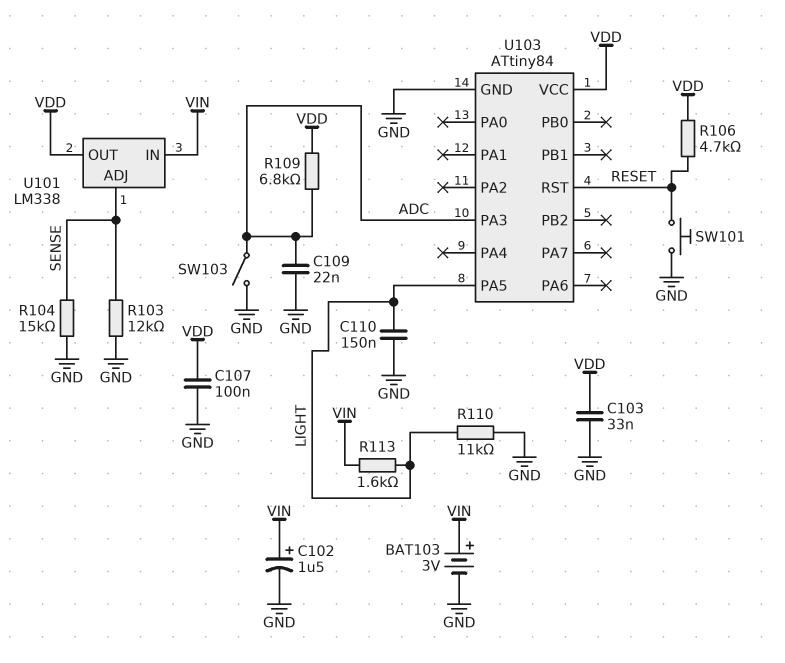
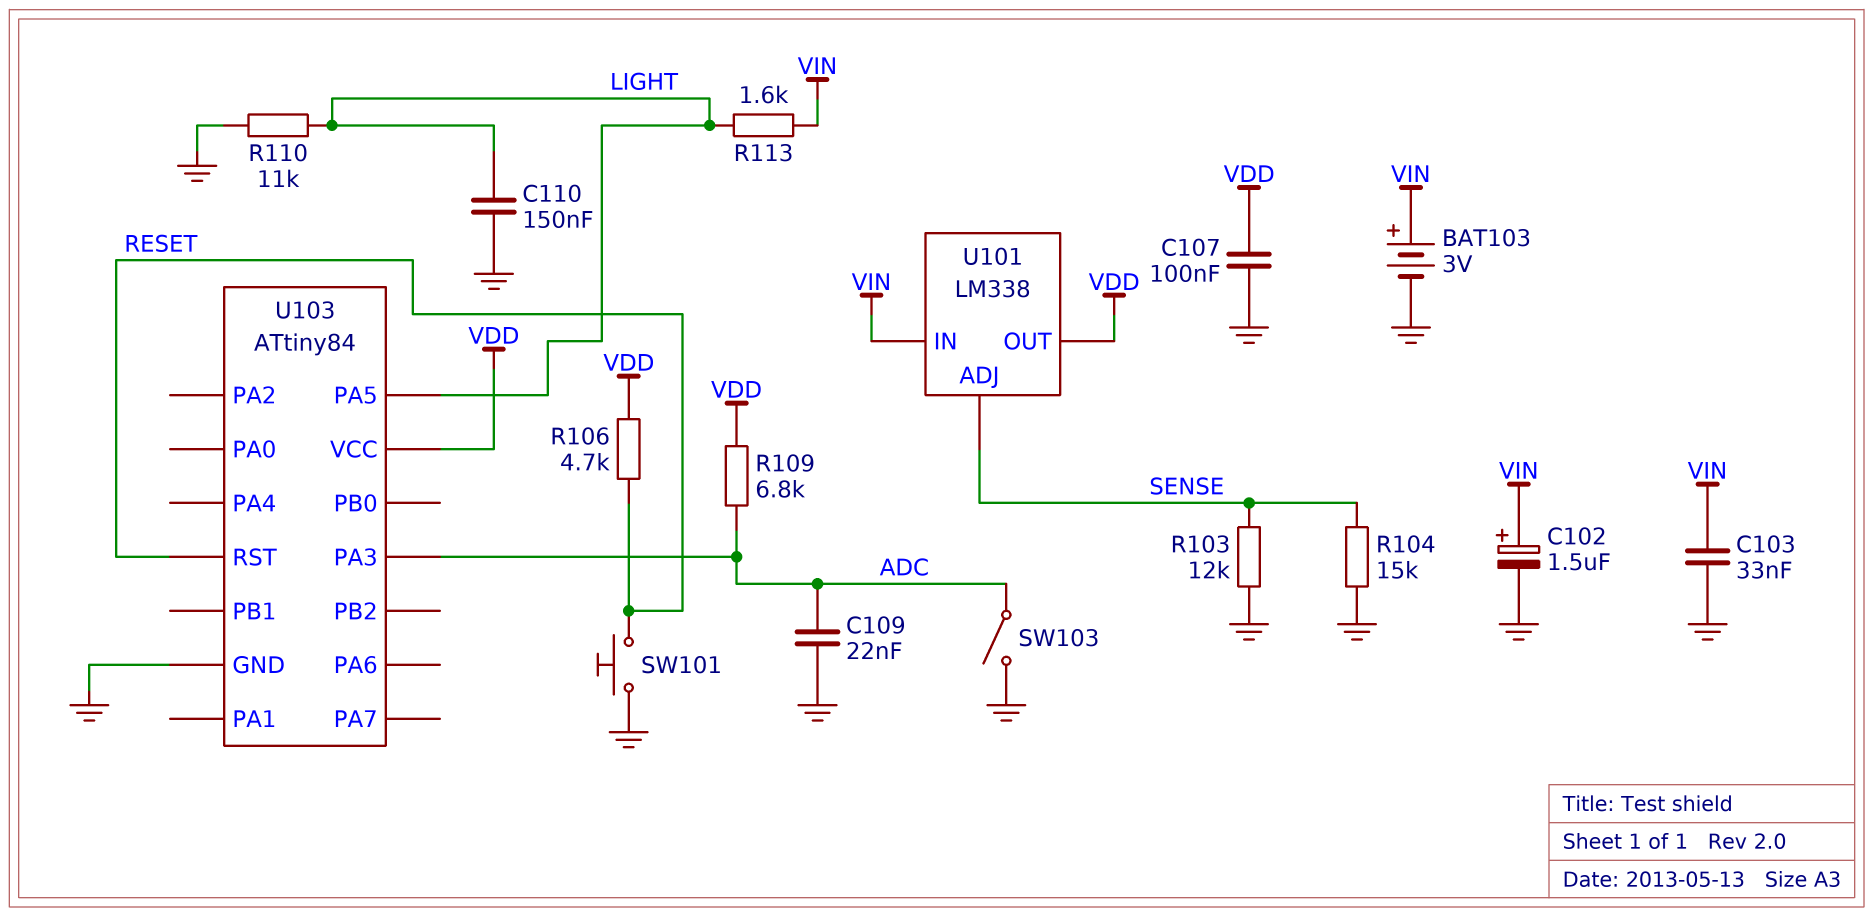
C103: 33nF (GND, VDD) -> 33nF (GND, VIN)

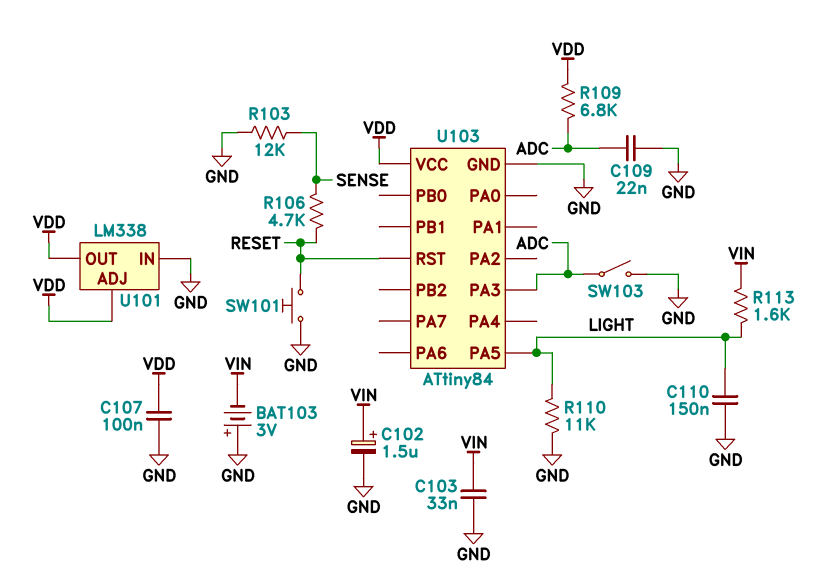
BAT103: 3V (plus VIN, minus GND) -> 3V (plus GND, minus VIN)
R104: 15k (GND, SENSE) -> none
R106: 4.7k (RESET, VDD) -> 4.7k (RESET, SENSE)
U101 pin ADJ: SENSE -> VDD
U101 pin IN: VIN -> GND

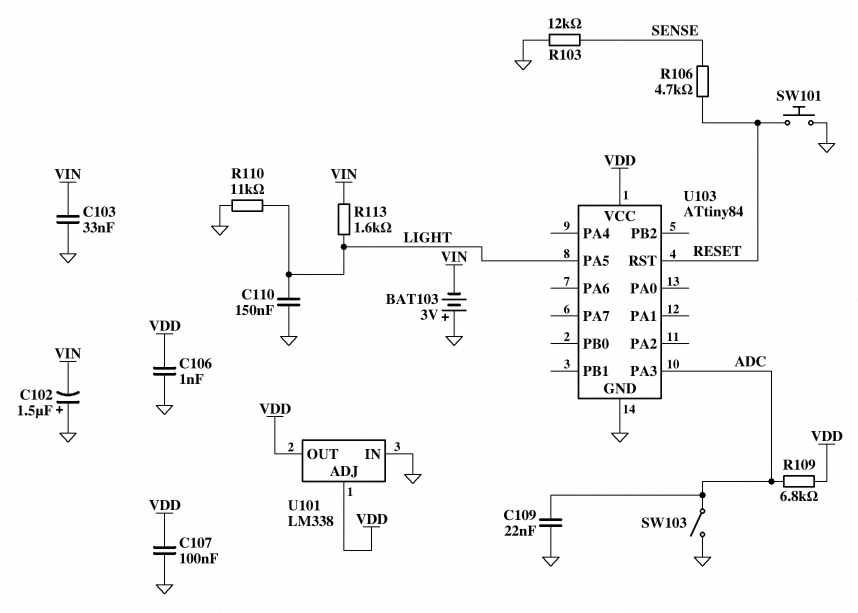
C102: 1.5uF (plus VIN, minus GND) -> 1.5uF (plus GND, minus VIN)
C106: none -> 1nF (GND, VDD)

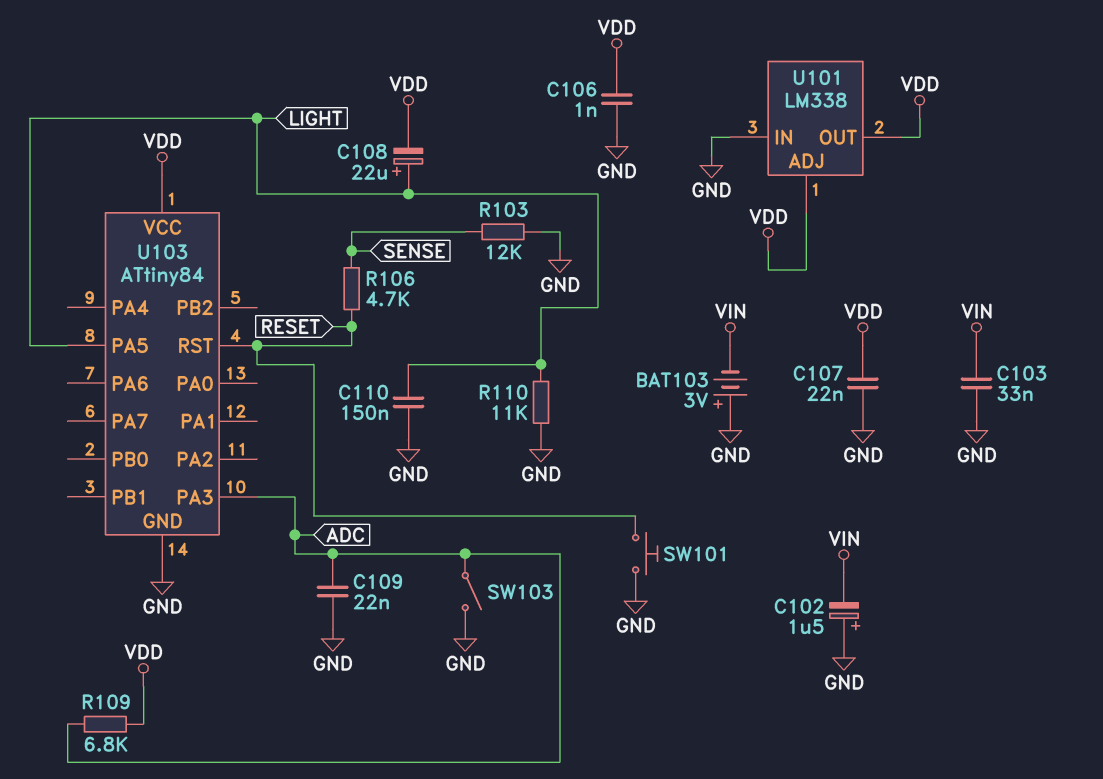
C107: 100nF (GND, VDD) -> 22nF (GND, VDD)
C108: none -> 22uF (plus LIGHT, minus VDD)
R113: 1.6k (LIGHT, VIN) -> none

